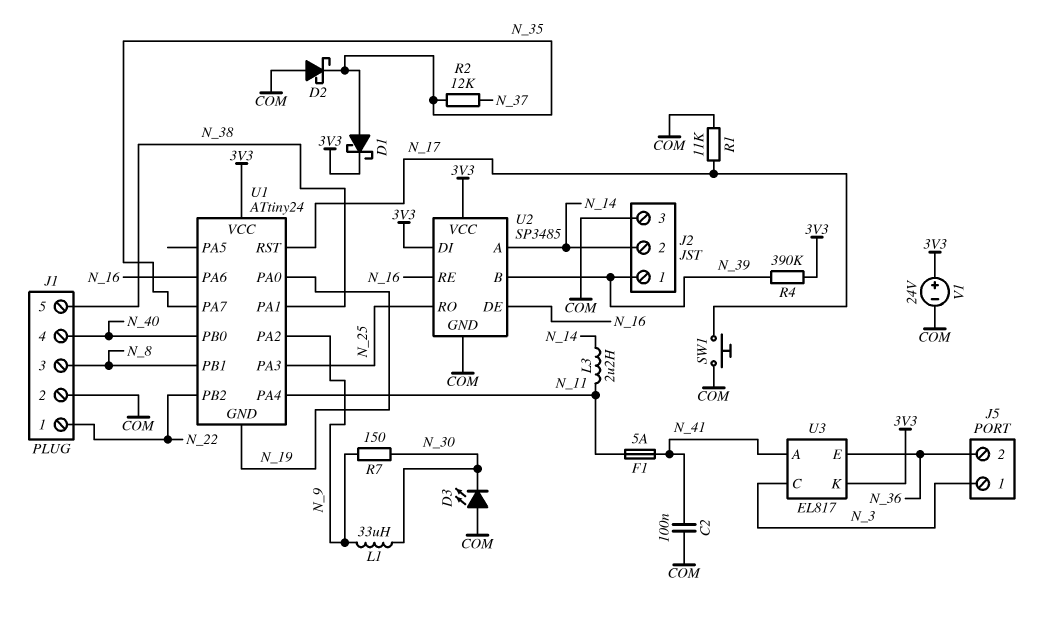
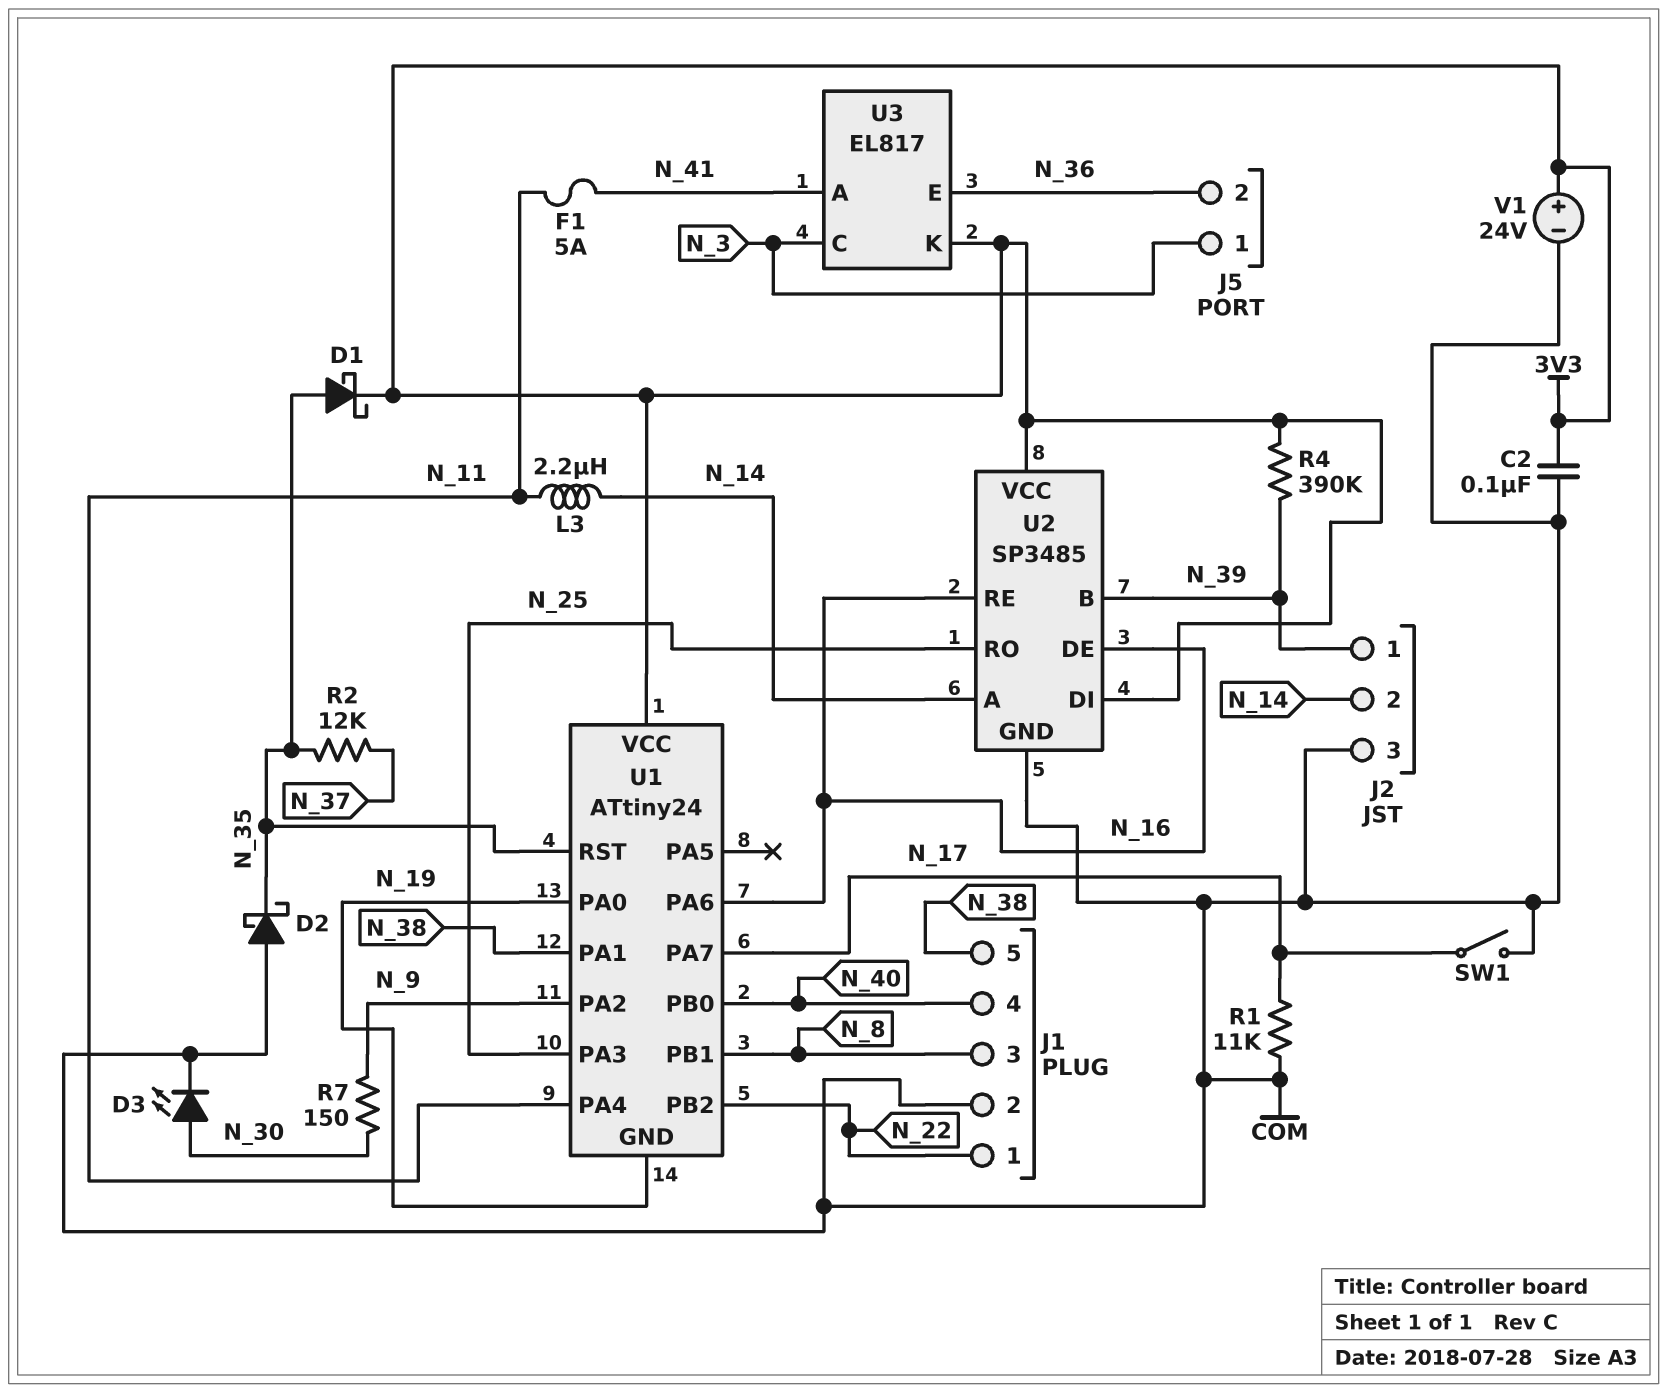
C2: 100nF (COM, N_41) -> 100nF (3V3, COM)
D3: LED (A COM, K N_30) -> LED (A N_30, K COM)
L1: 33uH (N_9, N_30) -> none
SW1: button (COM, N_17) -> switch (COM, N_17)
U1 pin PA7: N_35 -> N_17
U1 pin RST: N_17 -> N_35

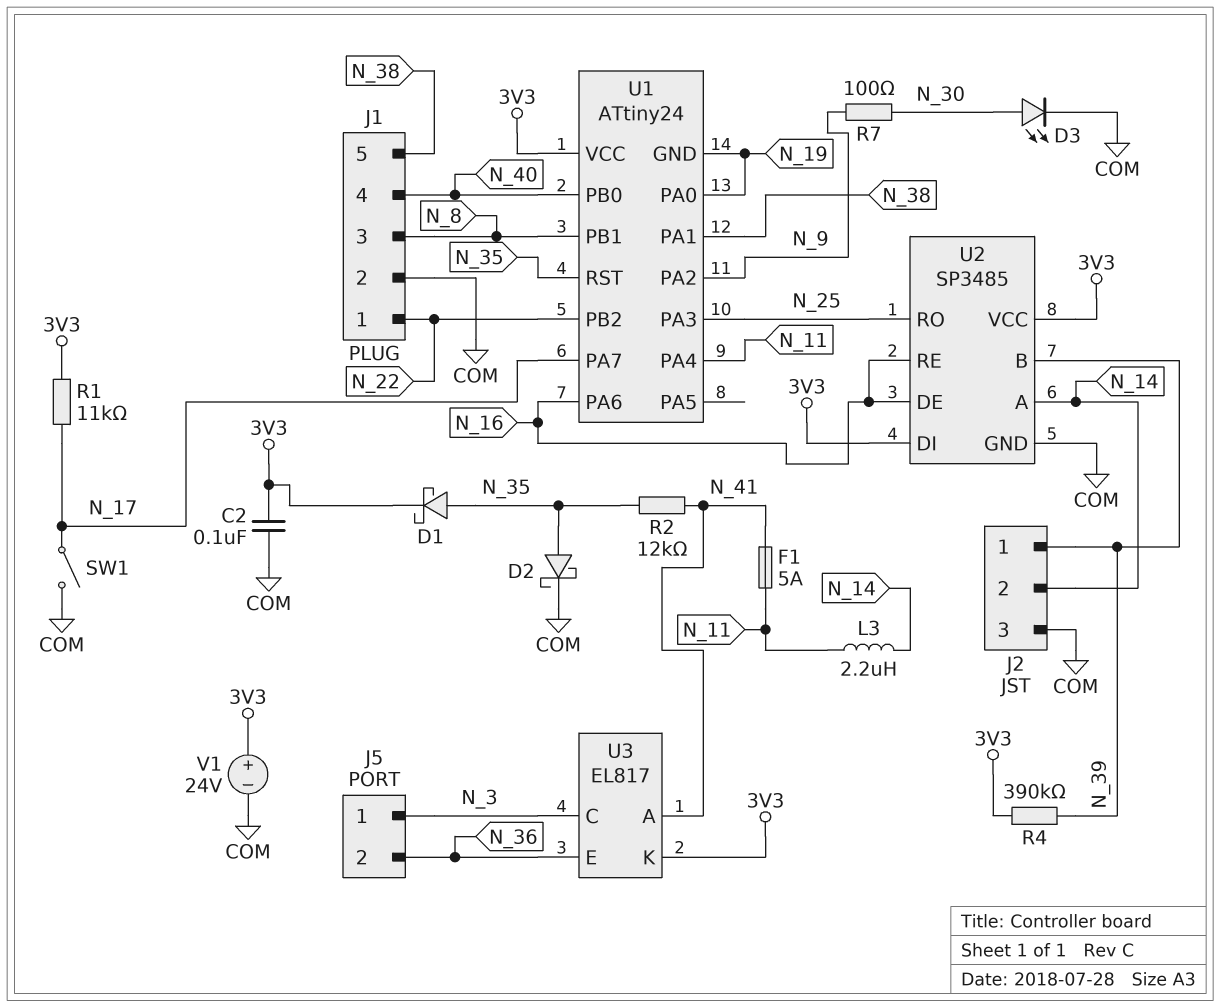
D2: schottky (A COM, K N_35) -> schottky (A N_35, K COM)
R1: 11k (COM, N_17) -> 11k (3V3, N_17)
R2: 12k (N_35, N_37) -> 12k (N_35, N_41)
R7: 150 (N_9, N_30) -> 100 (N_9, N_30)

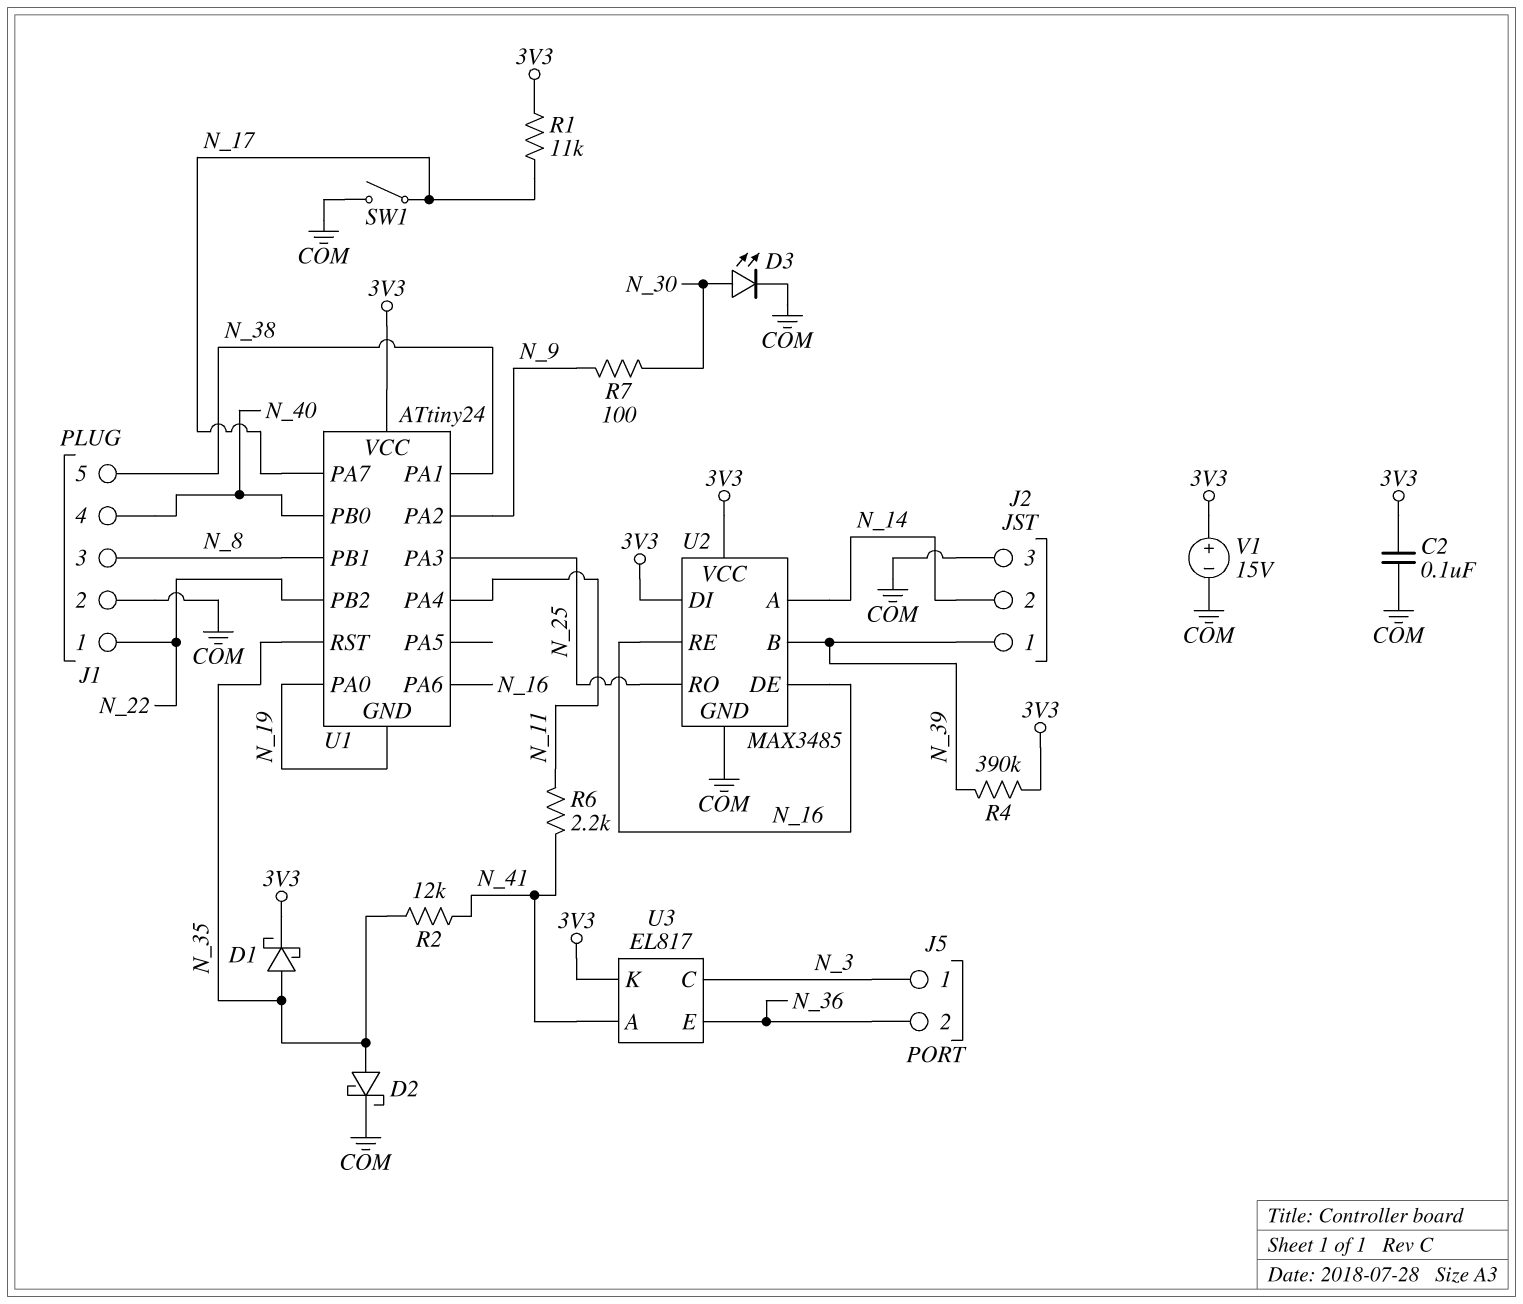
F1: 5A (N_11, N_41) -> none
L3: 2.2uH (N_11, N_14) -> none
R6: none -> 2.2k (N_11, N_41)
U2: SP3485 -> MAX3485
V1: 24V (plus 3V3, minus COM) -> 15V (plus 3V3, minus COM)

